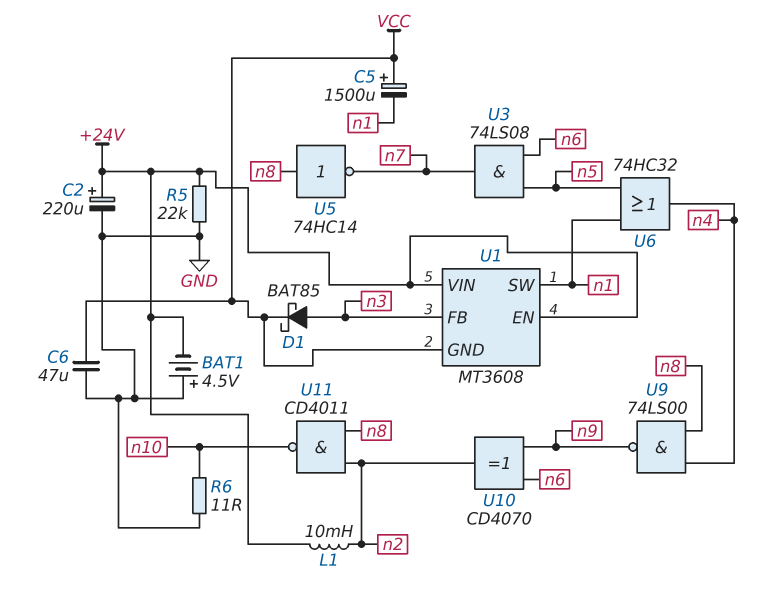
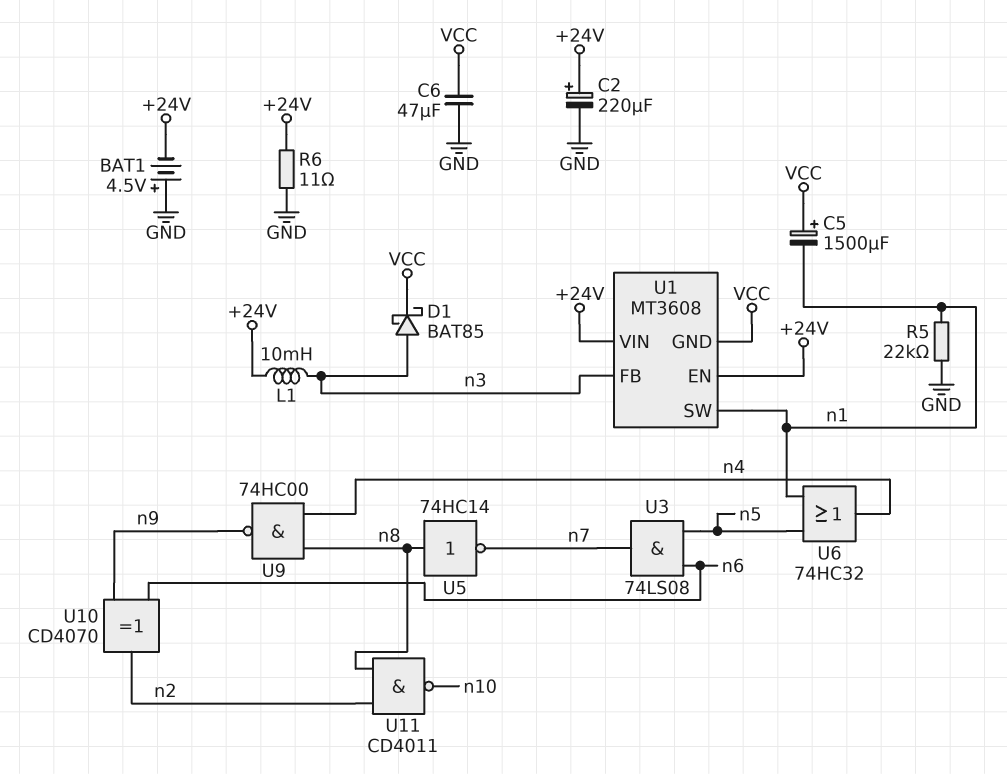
L1: 10mH (+24V, n2) -> 10mH (+24V, n3)
R5: 22k (+24V, GND) -> 22k (GND, n1)
R6: 11 (GND, n10) -> 11 (+24V, GND)
U9: NAND 74LS00 (in n4, in n8, out n9) -> NAND 74HC00 (in n4, in n8, out n9)

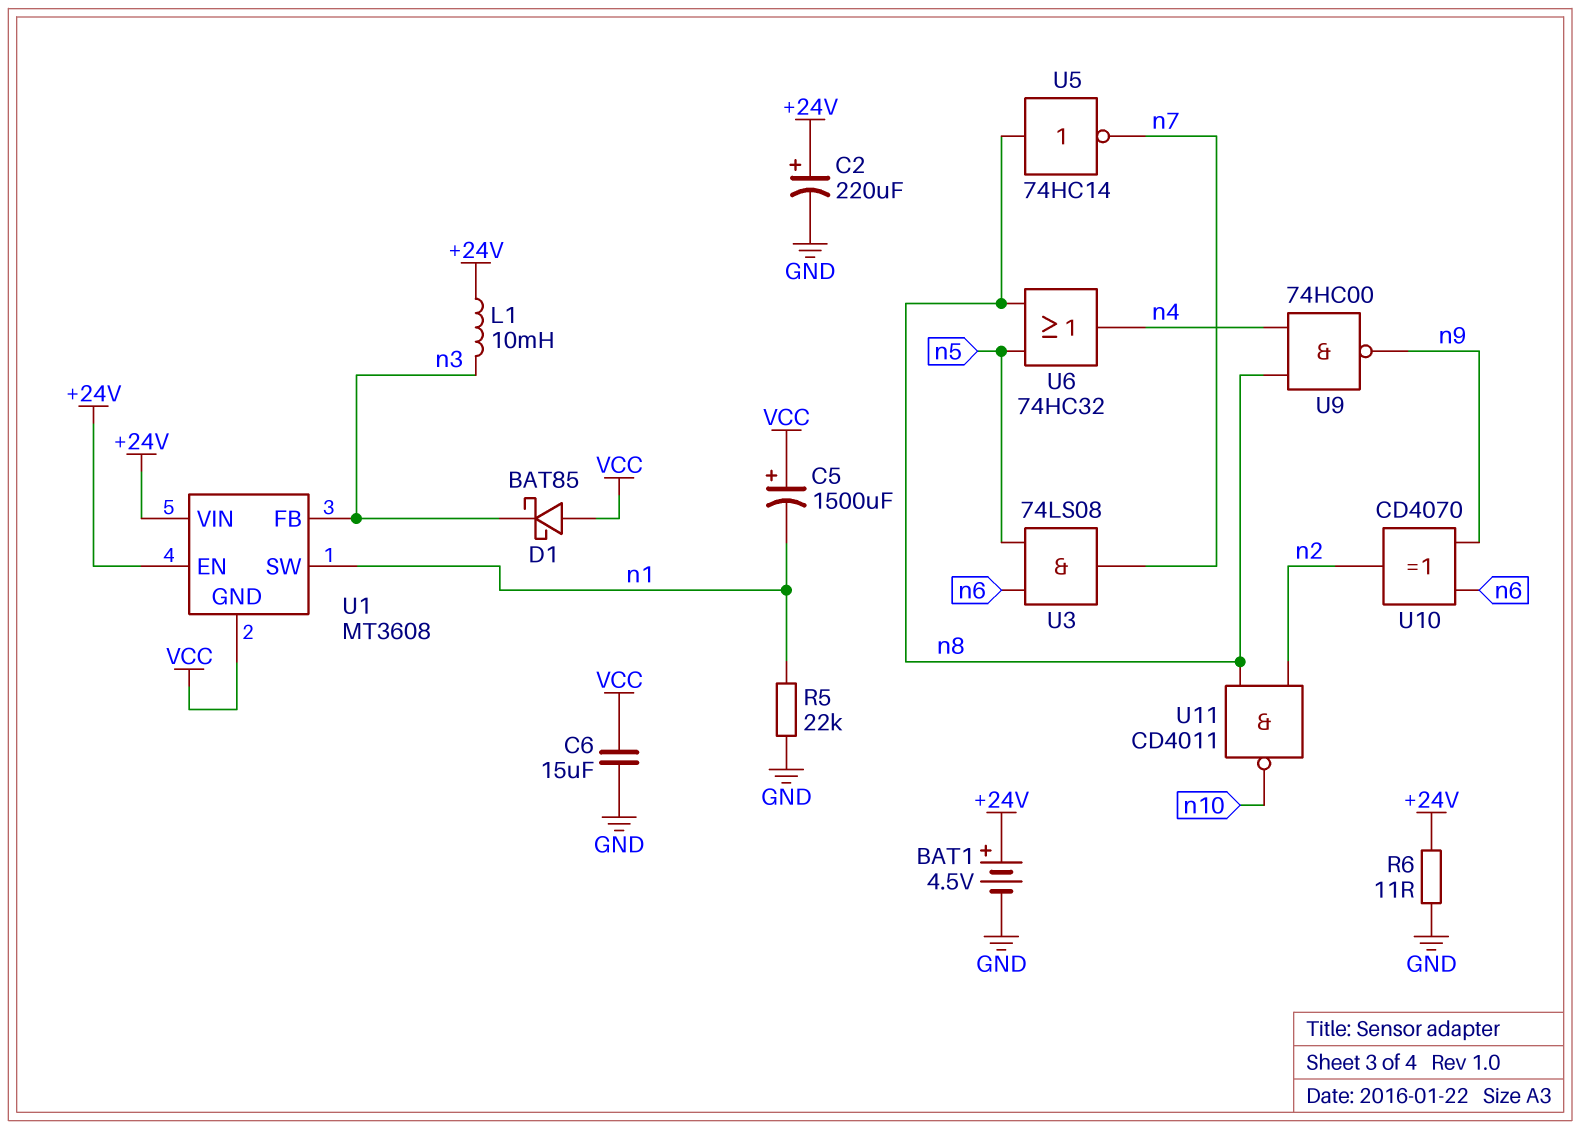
BAT1: 4.5V (plus GND, minus +24V) -> 4.5V (plus +24V, minus GND)
C6: 47uF (GND, VCC) -> 15uF (GND, VCC)
D1: schottky BAT85 (A n3, K VCC) -> schottky BAT85 (A VCC, K n3)
U6: OR 74HC32 (in n1, in n5, out n4) -> OR 74HC32 (in n5, in n8, out n4)

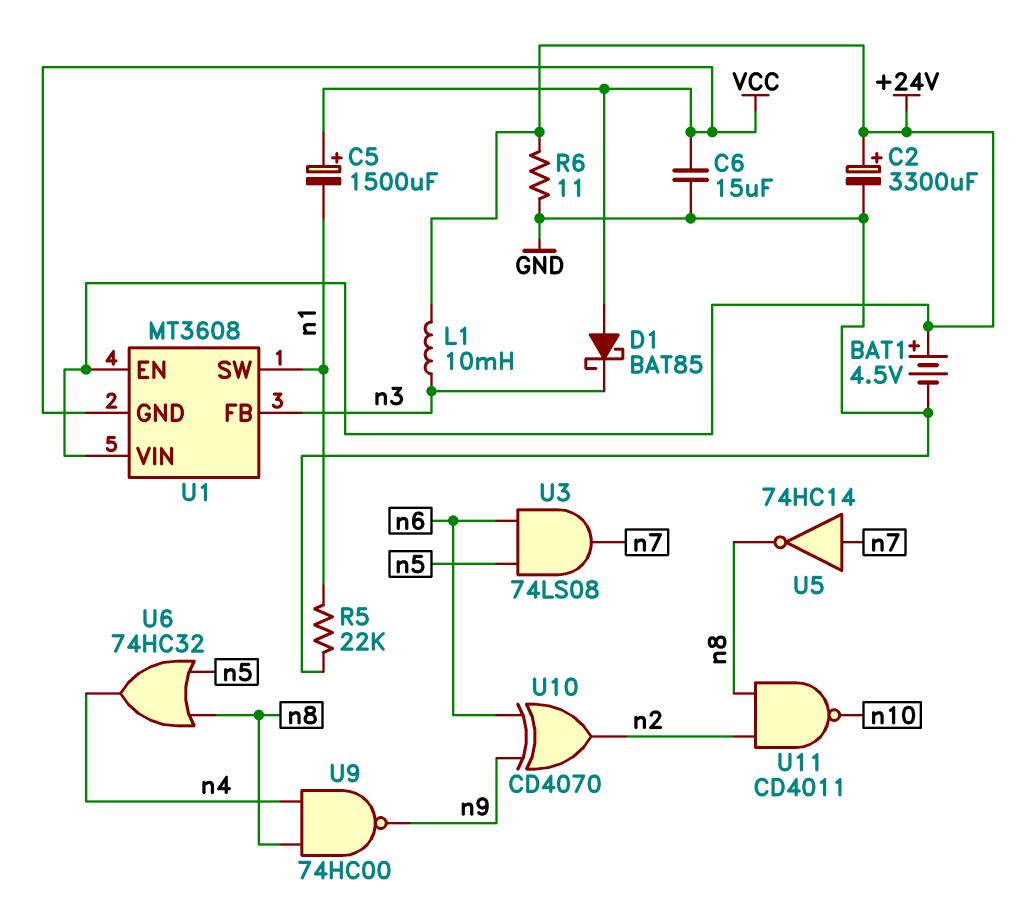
C2: 220uF (plus +24V, minus GND) -> 3300uF (plus +24V, minus GND)
U5: NOT 74HC14 (in n8, out n7) -> NOT 74HC14 (in n7, out n8)

